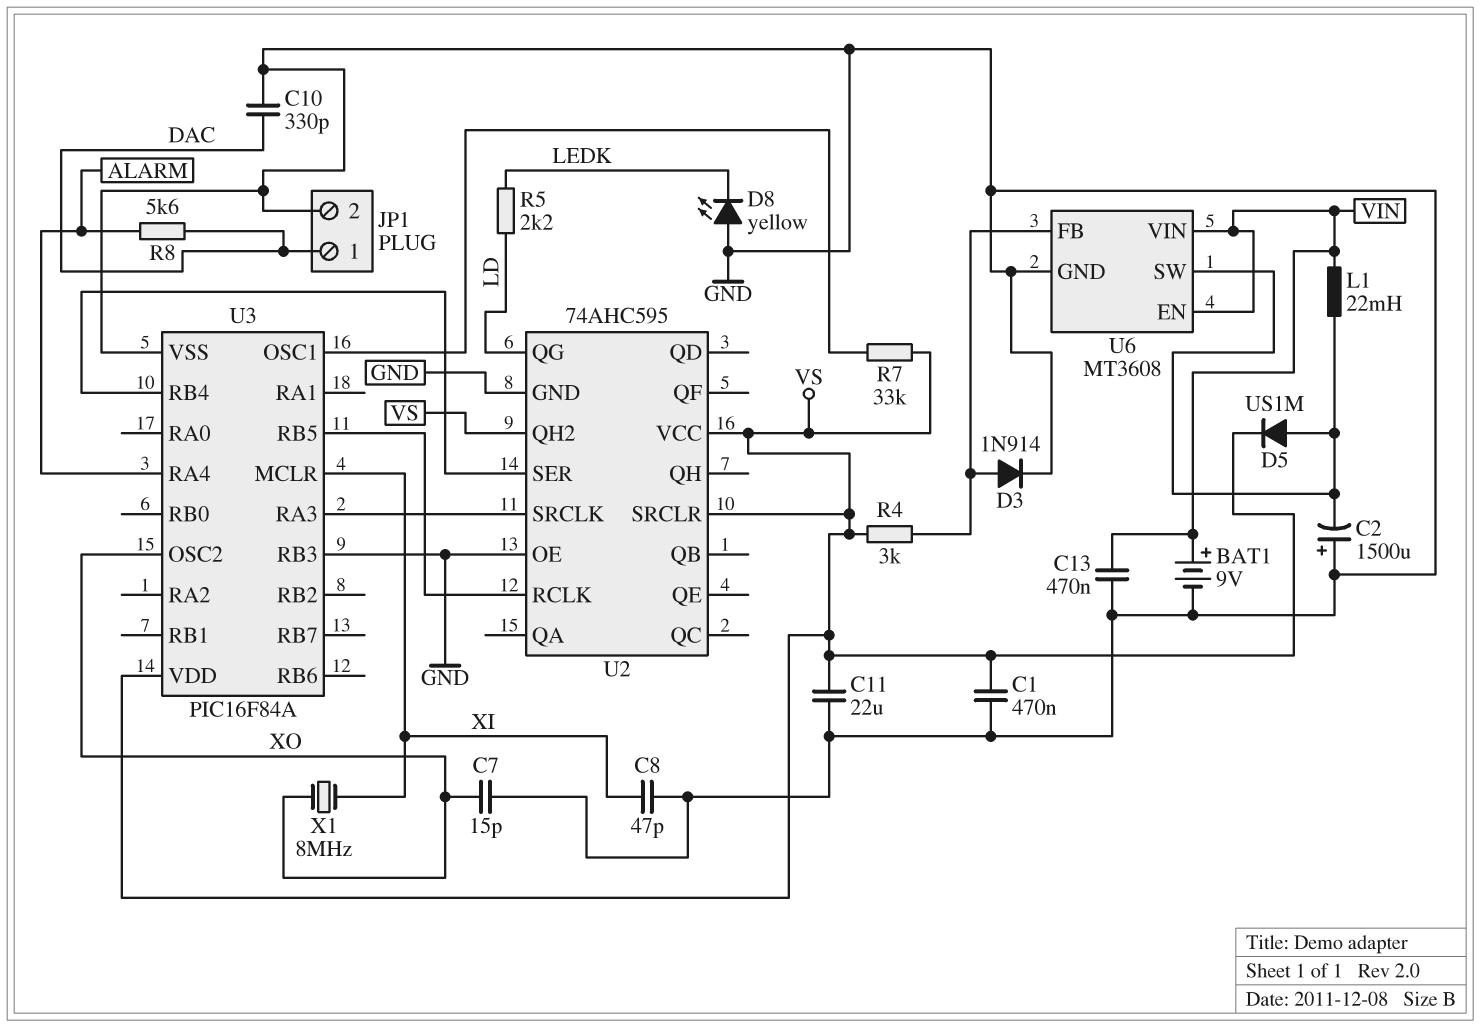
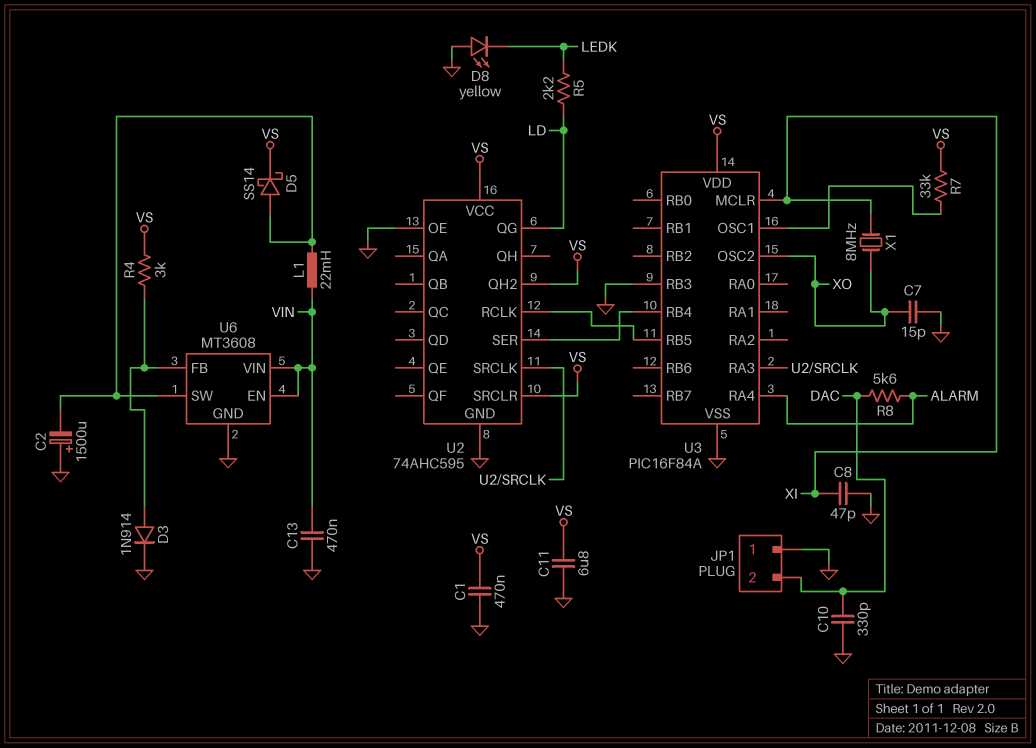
BAT1: 9V (plus VIN, minus GND) -> none
C11: 22uF (GND, VS) -> 6.8uF (GND, VS)
D5: diode US1M (A U6/SW, K VS) -> schottky SS14 (A U6/SW, K VS)
JP1 pin 1: DAC -> GND
JP1 pin 2: GND -> DAC

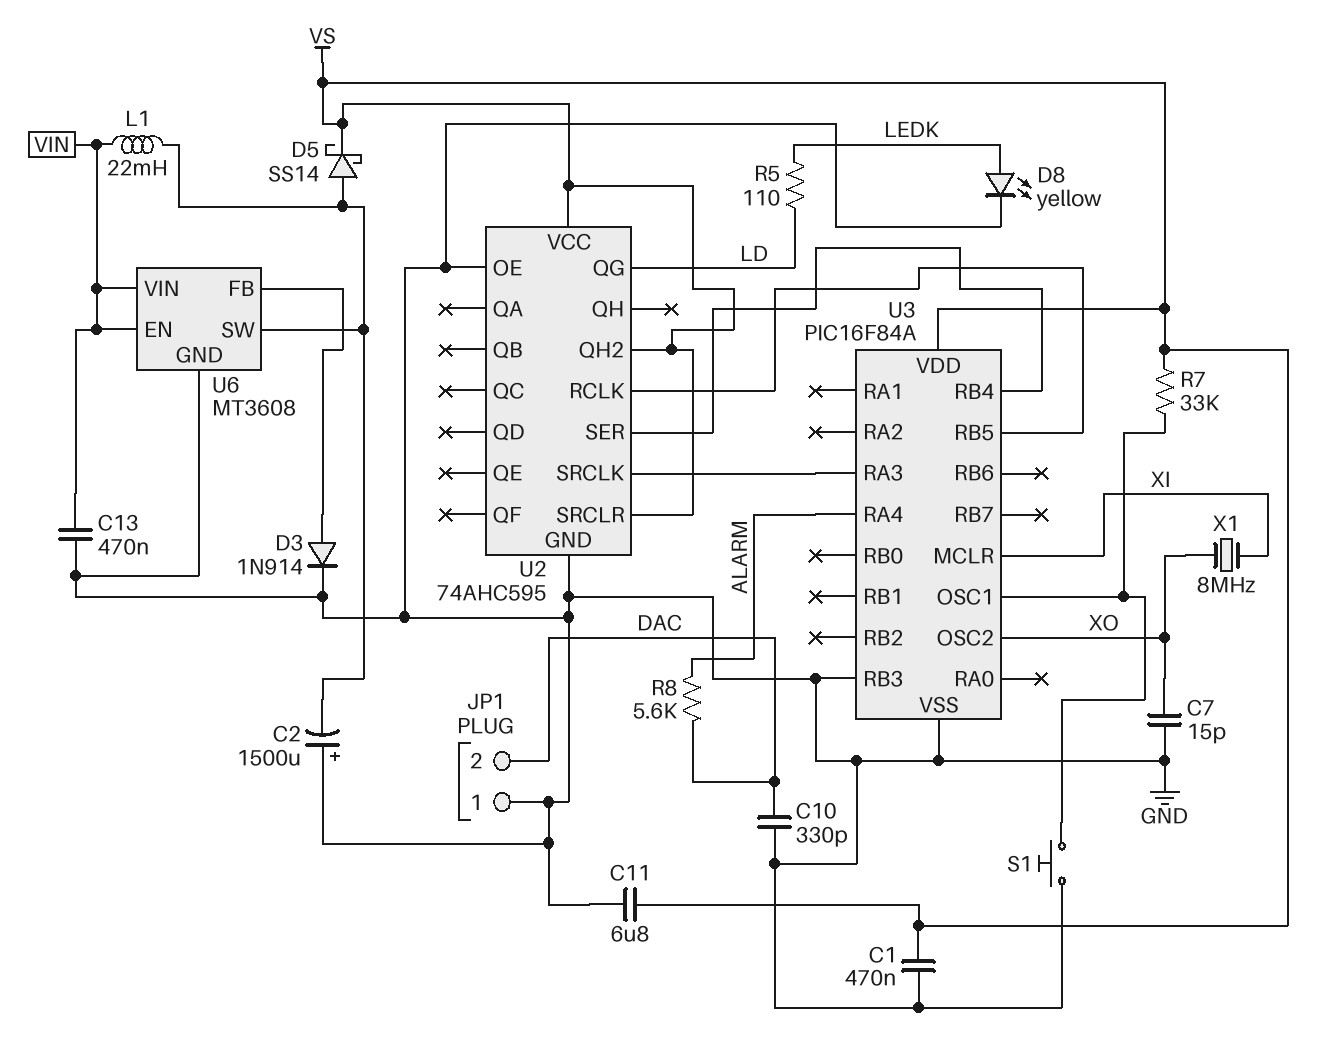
C8: 47pF (GND, XI) -> none
D8: LED yellow (A GND, K LEDK) -> LED yellow (A LEDK, K GND)
R4: 3k (U6/FB, VS) -> none
R5: 2.2k (LD, LEDK) -> 110 (LD, LEDK)
S1: none -> button (GND, U3/OSC1)

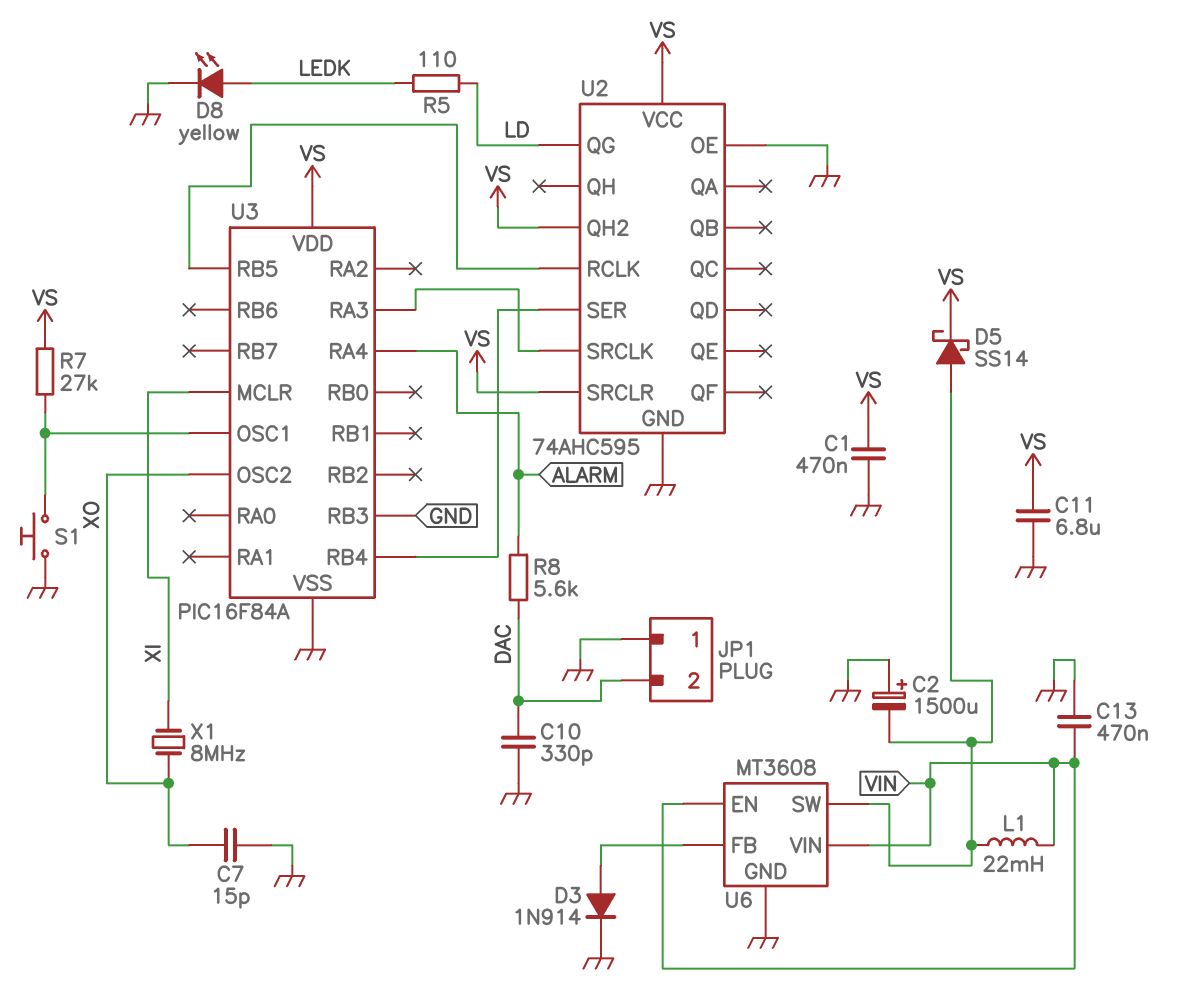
R7: 33k (U3/OSC1, VS) -> 27k (U3/OSC1, VS)

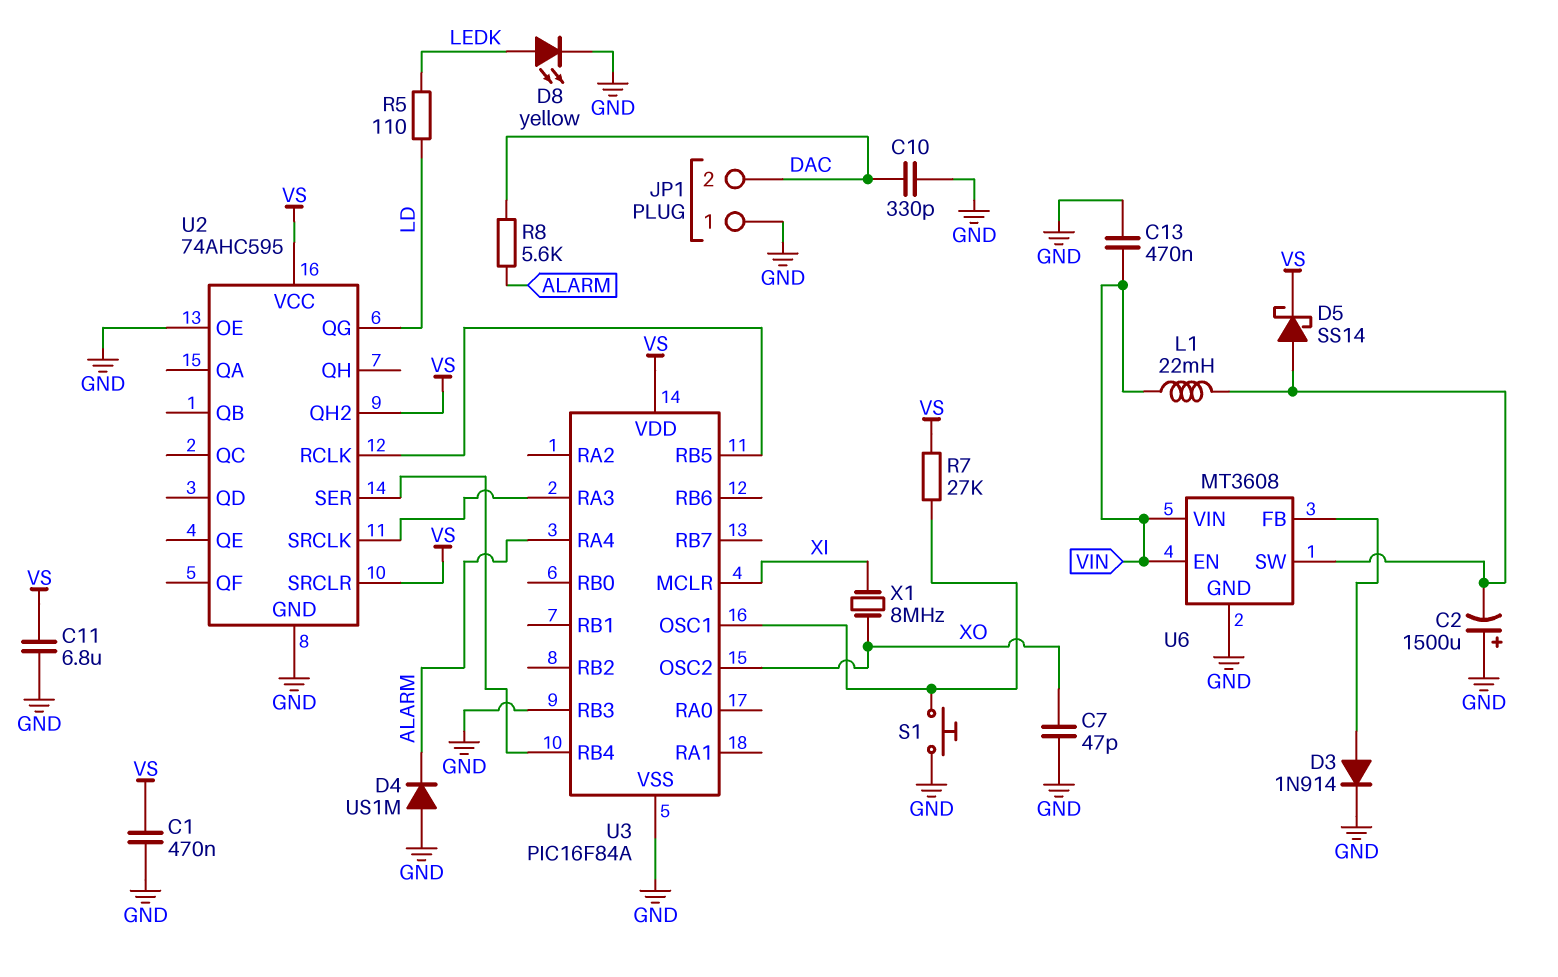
C7: 15pF (GND, XO) -> 47pF (GND, XO)
D4: none -> diode US1M (A GND, K ALARM)

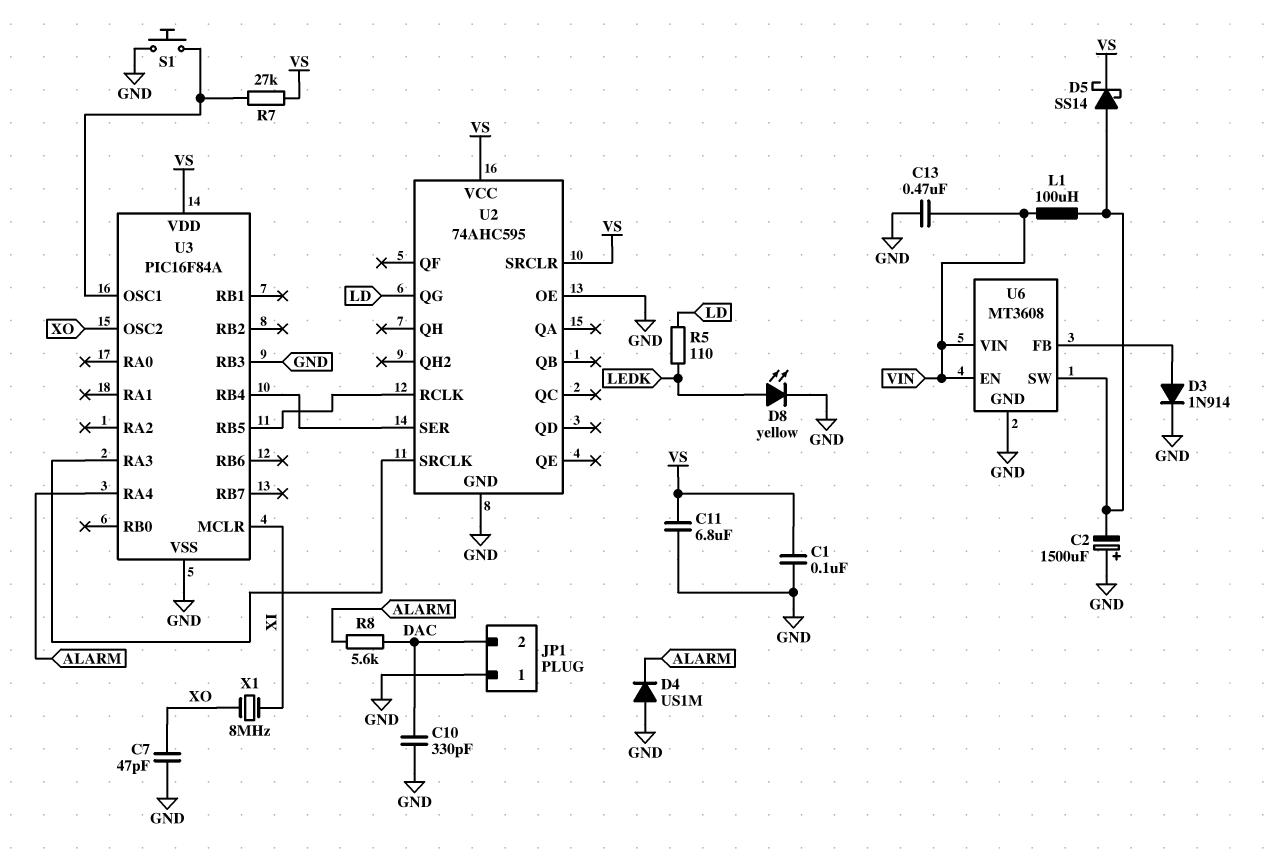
C1: 470nF (GND, VS) -> 100nF (GND, VS)
L1: 22mH (U6/SW, VIN) -> 100uH (U6/SW, VIN)
U2 pin QH2: VS -> none

